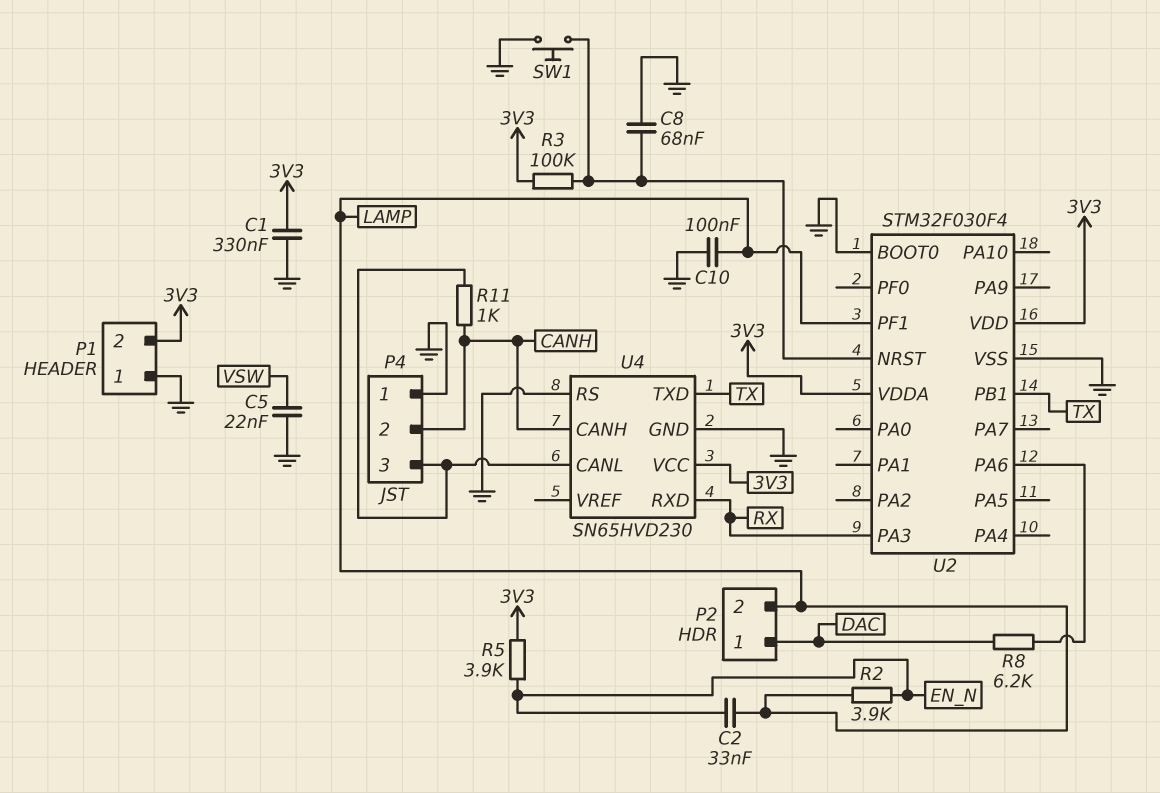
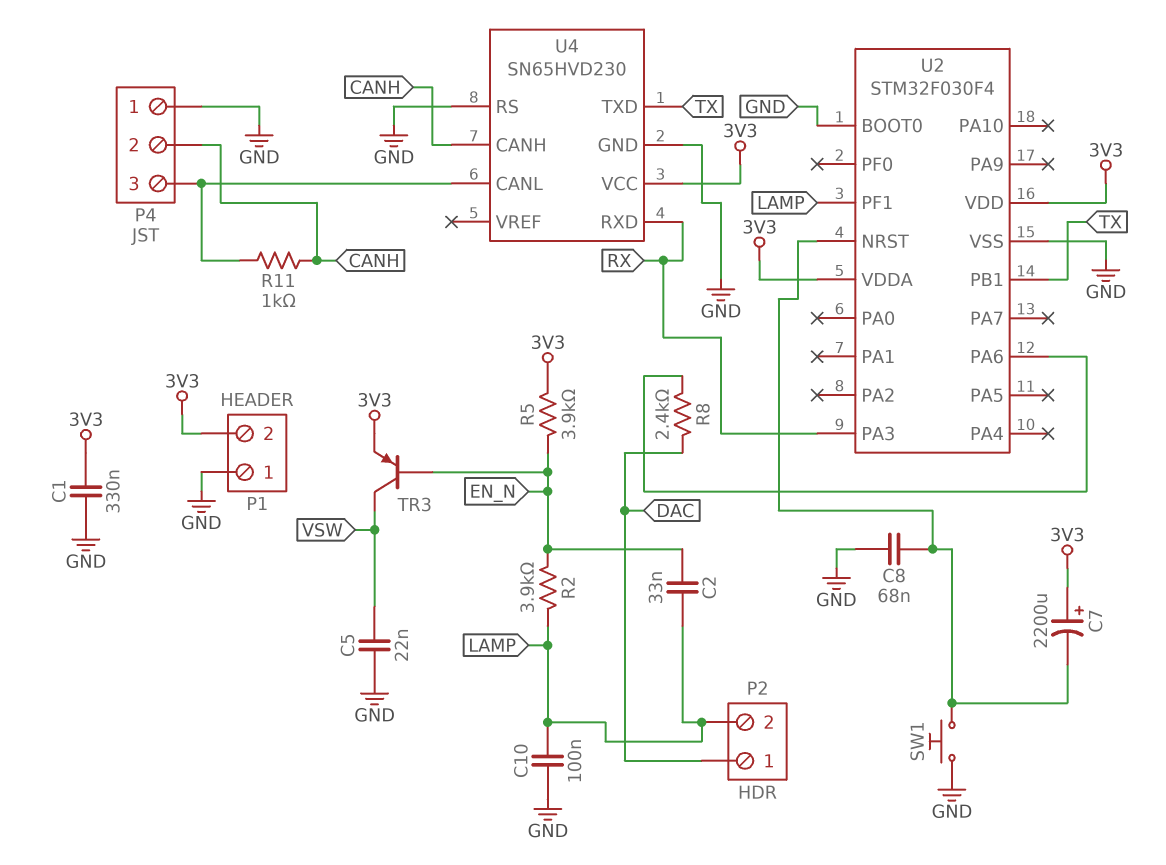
C7: none -> 2200uF (plus 3V3, minus U2/NRST)
R3: 100k (3V3, U2/NRST) -> none
R8: 6.2k (DAC, U2/PA6) -> 2.4k (DAC, U2/PA6)
TR3: none -> PNP (B EN_N, C VSW, E 3V3)

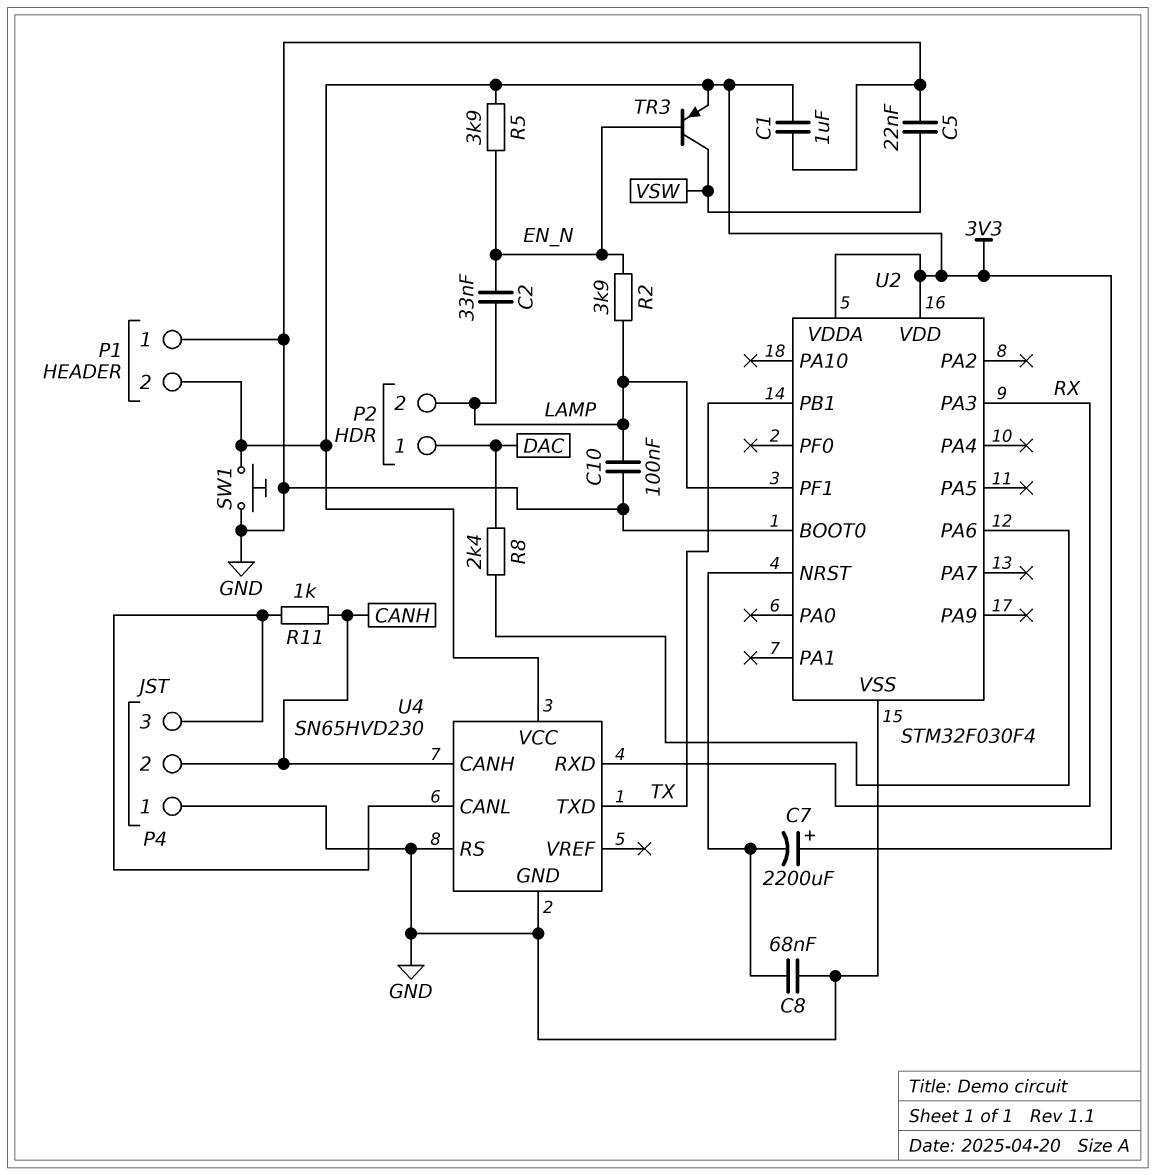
C1: 330nF (3V3, GND) -> 1uF (3V3, GND)
SW1: button (GND, U2/NRST) -> button (3V3, GND)

